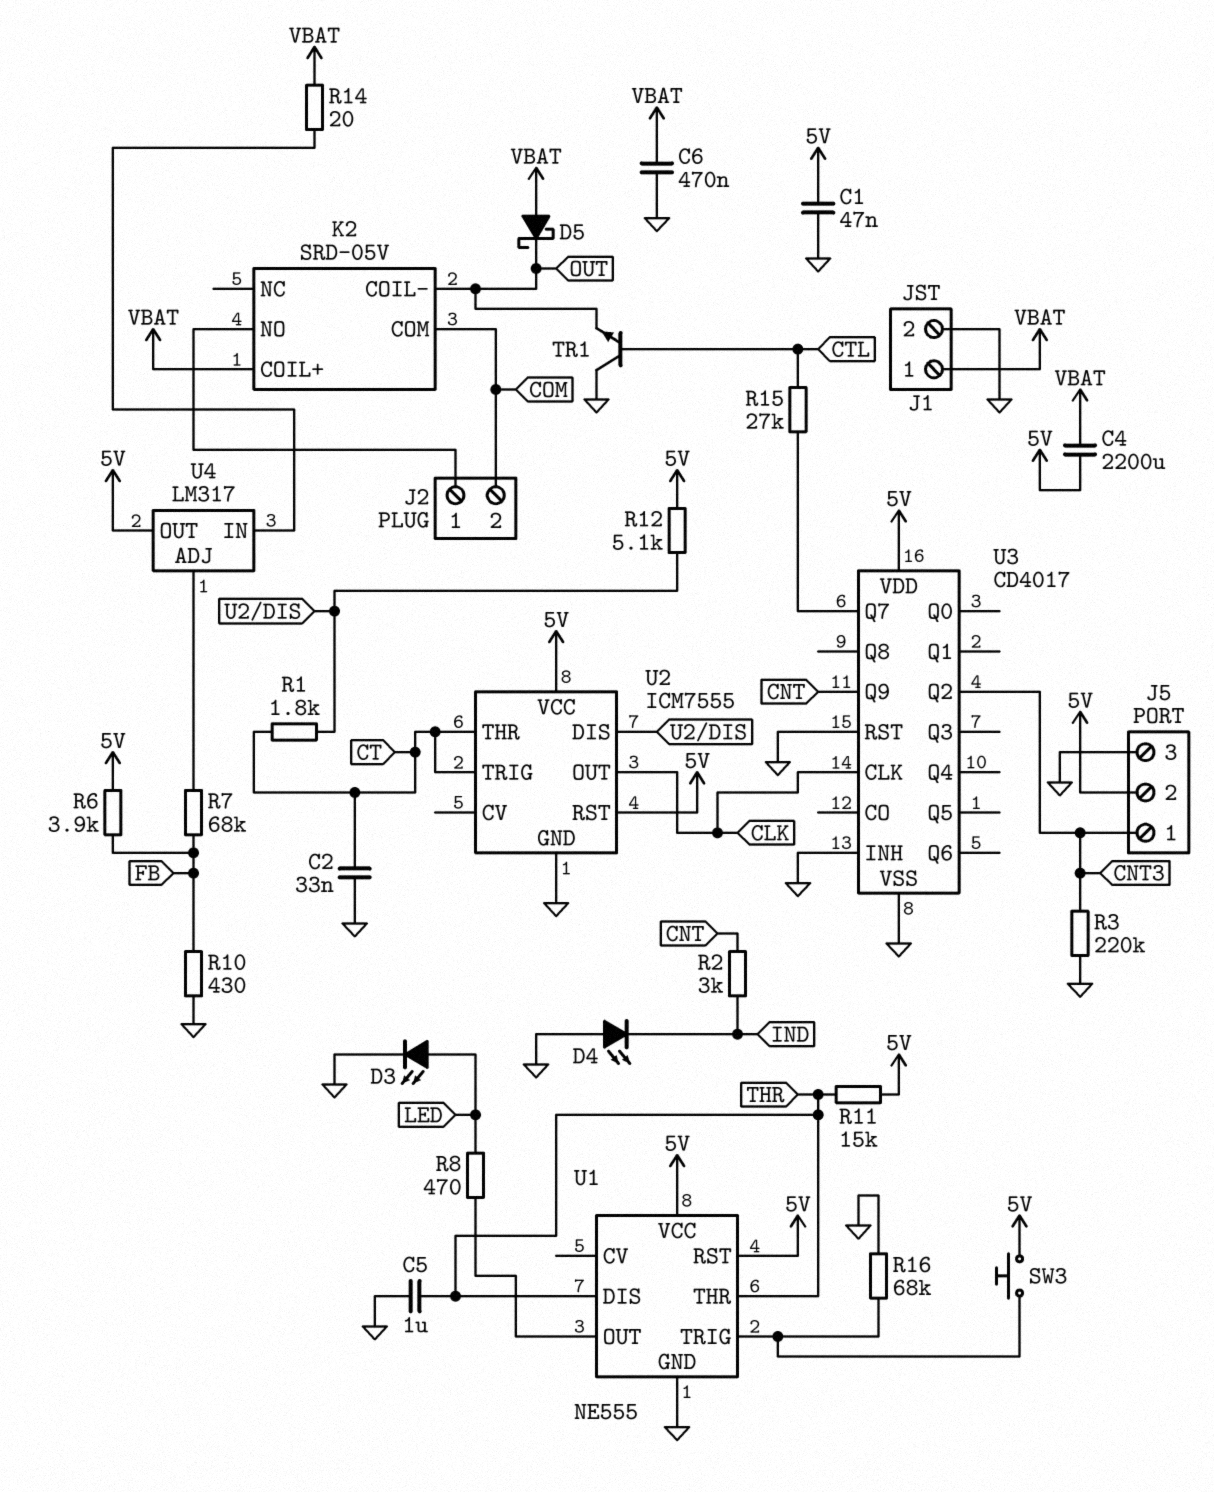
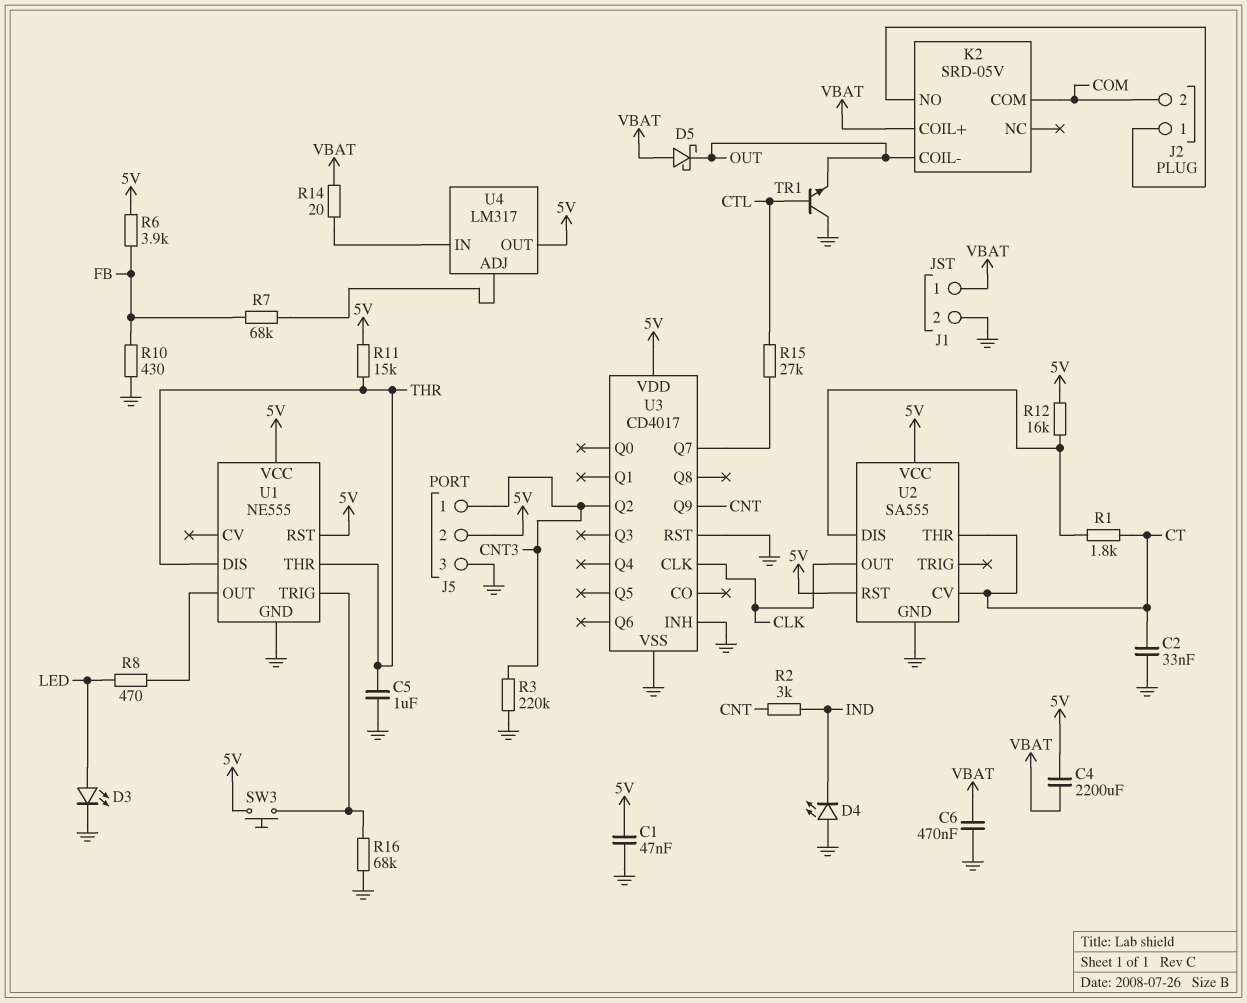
R12: 5.1k (5V, U2/DIS) -> 16k (5V, U2/DIS)
U2: ICM7555 -> SA555
U2 pin CV: none -> CT
U2 pin TRIG: CT -> none

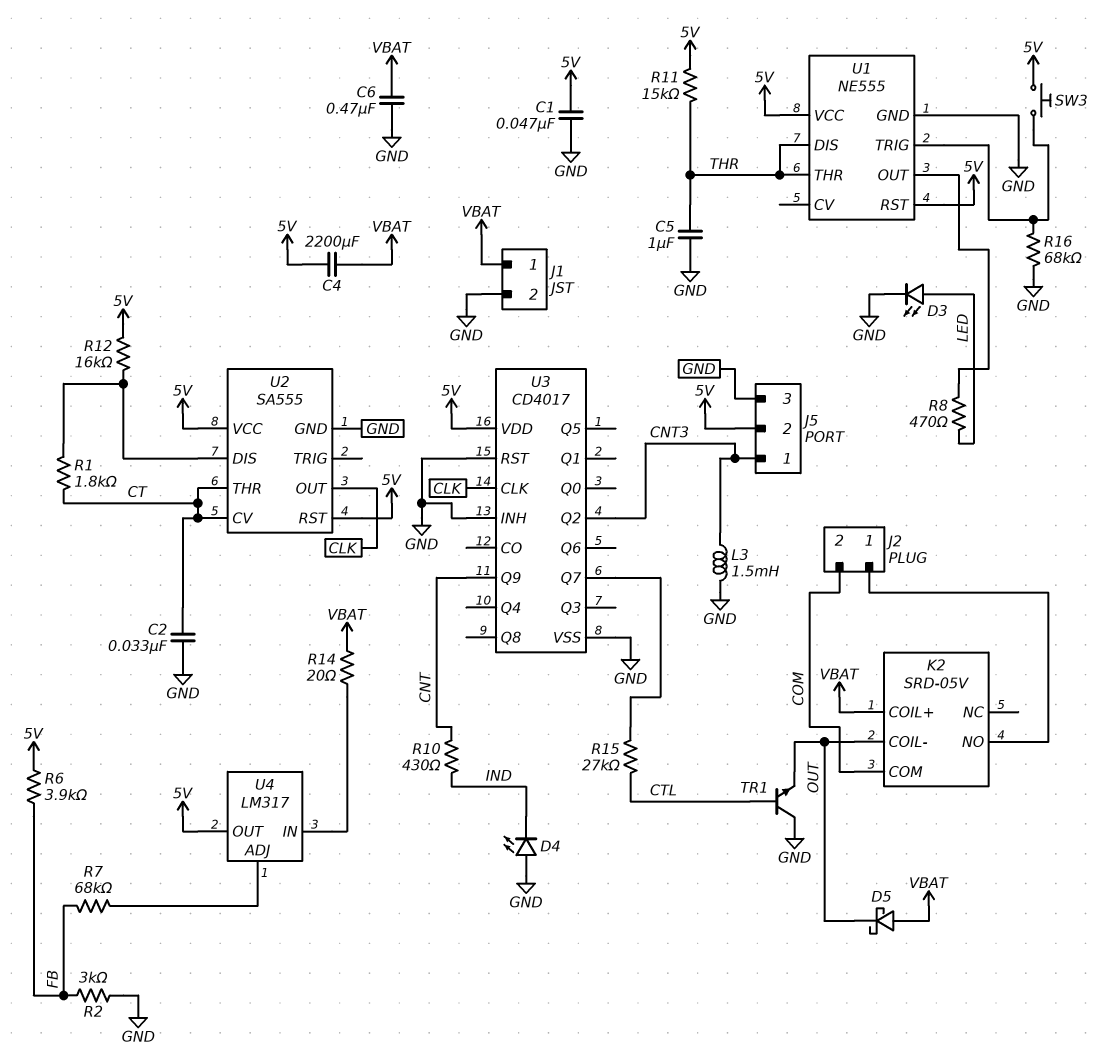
L3: none -> 1.5mH (CNT3, GND)
R2: 3k (CNT, IND) -> 3k (FB, GND)
R3: 220k (CNT3, GND) -> none
R10: 430 (FB, GND) -> 430 (CNT, IND)

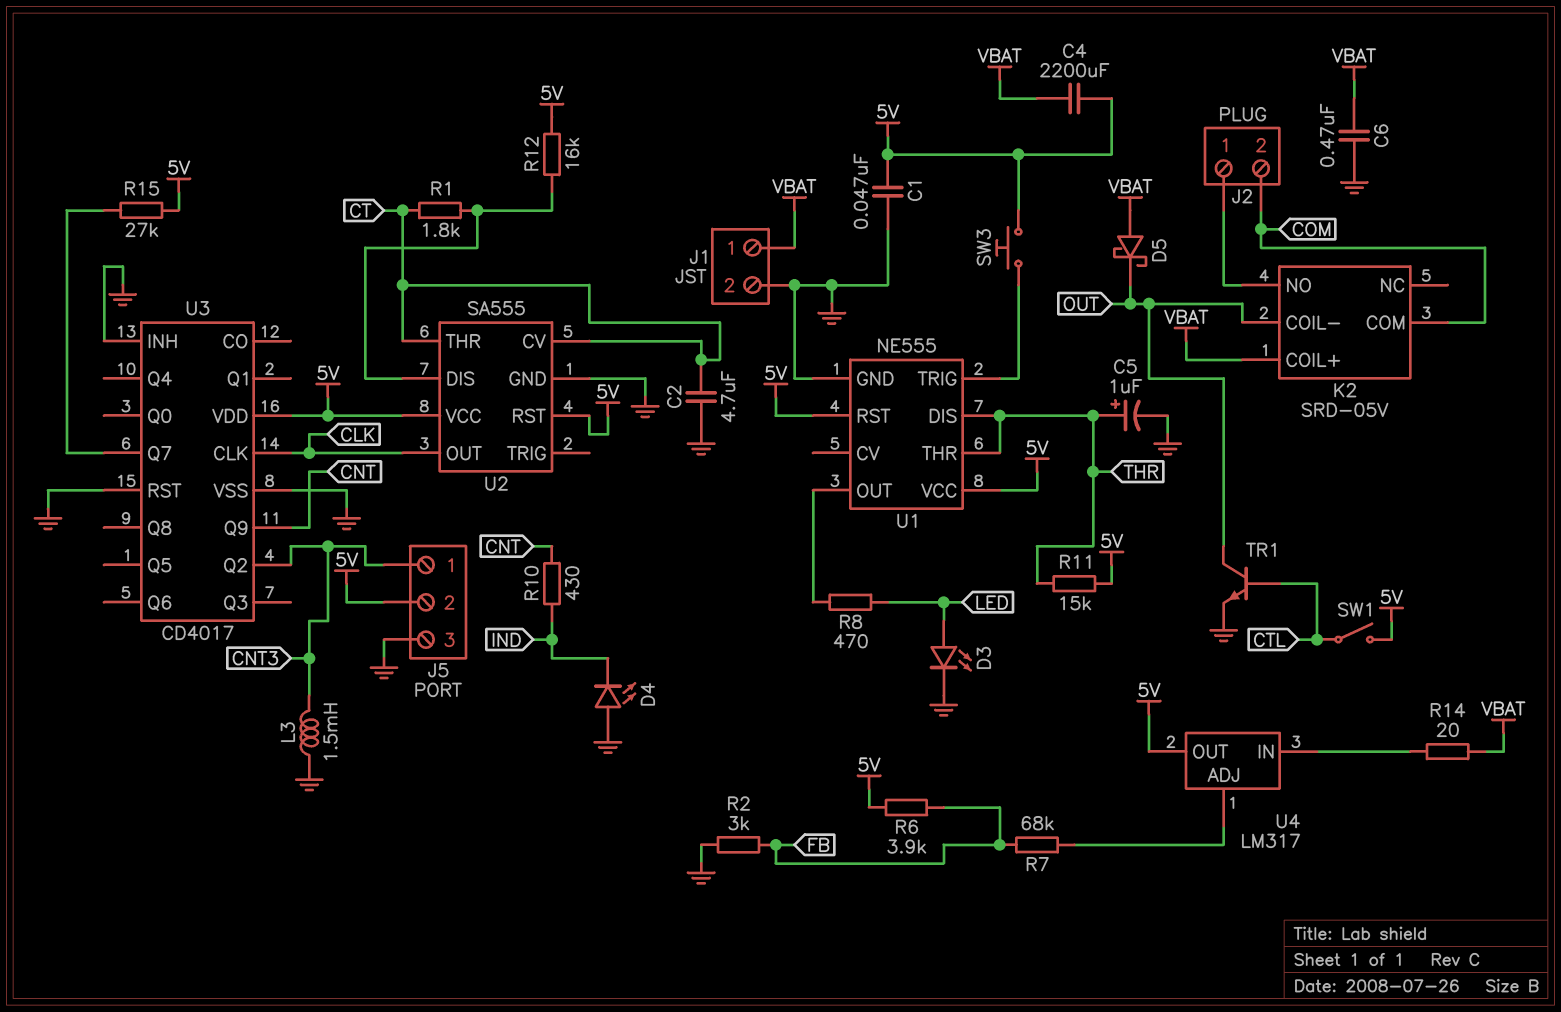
C2: 33nF (CT, GND) -> 4.7uF (CT, GND)
C5: 1uF (GND, THR) -> 1uF (plus THR, minus GND)
R15: 27k (CTL, U3/Q7) -> 27k (5V, U3/Q7)
R16: 68k (GND, U1/TRIG) -> none
SW1: none -> switch (5V, CTL)
TR1: NPN (B CTL, C GND, E OUT) -> NPN (B CTL, C OUT, E GND)

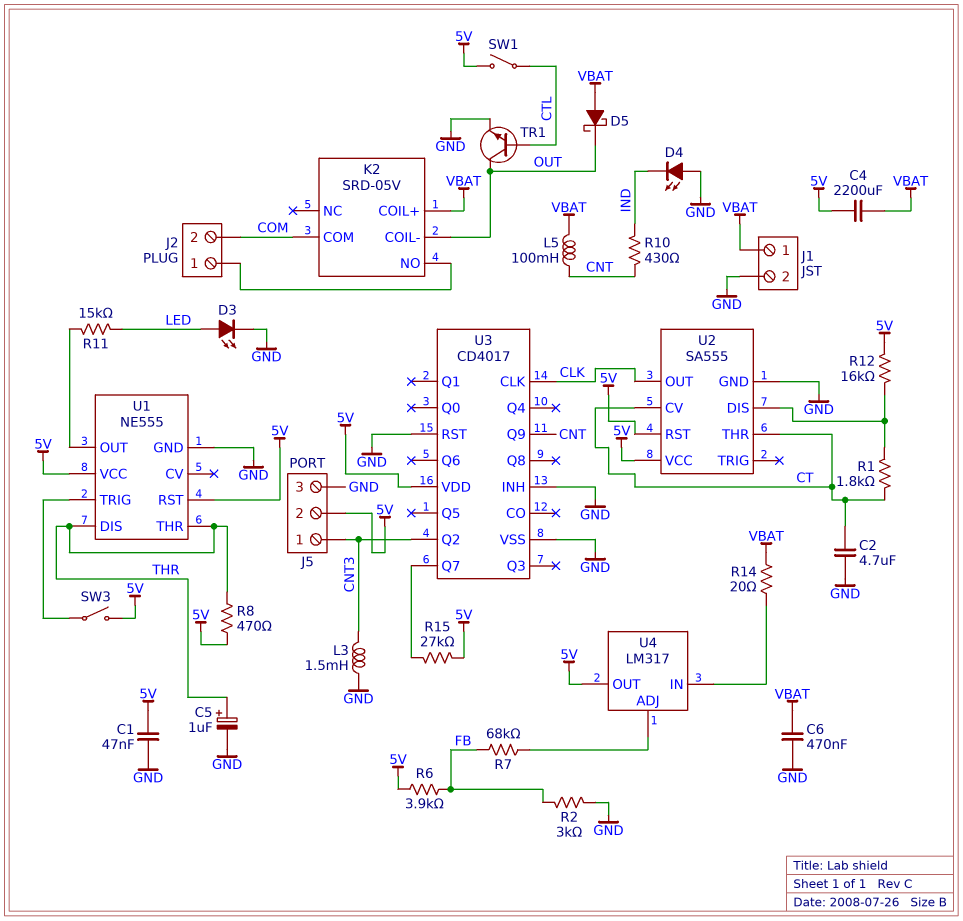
L5: none -> 100mH (CNT, VBAT)
R8: 470 (LED, U1/OUT) -> 470 (5V, THR)
R11: 15k (5V, THR) -> 15k (LED, U1/OUT)
SW3: button (5V, U1/TRIG) -> switch (5V, U1/TRIG)

